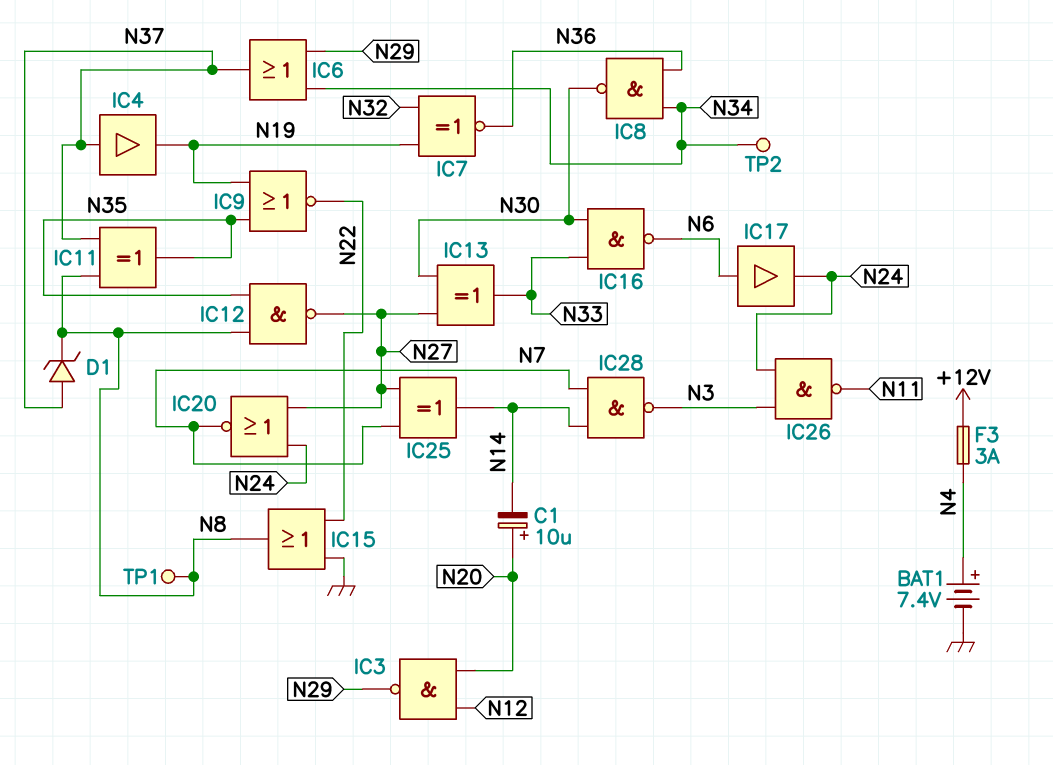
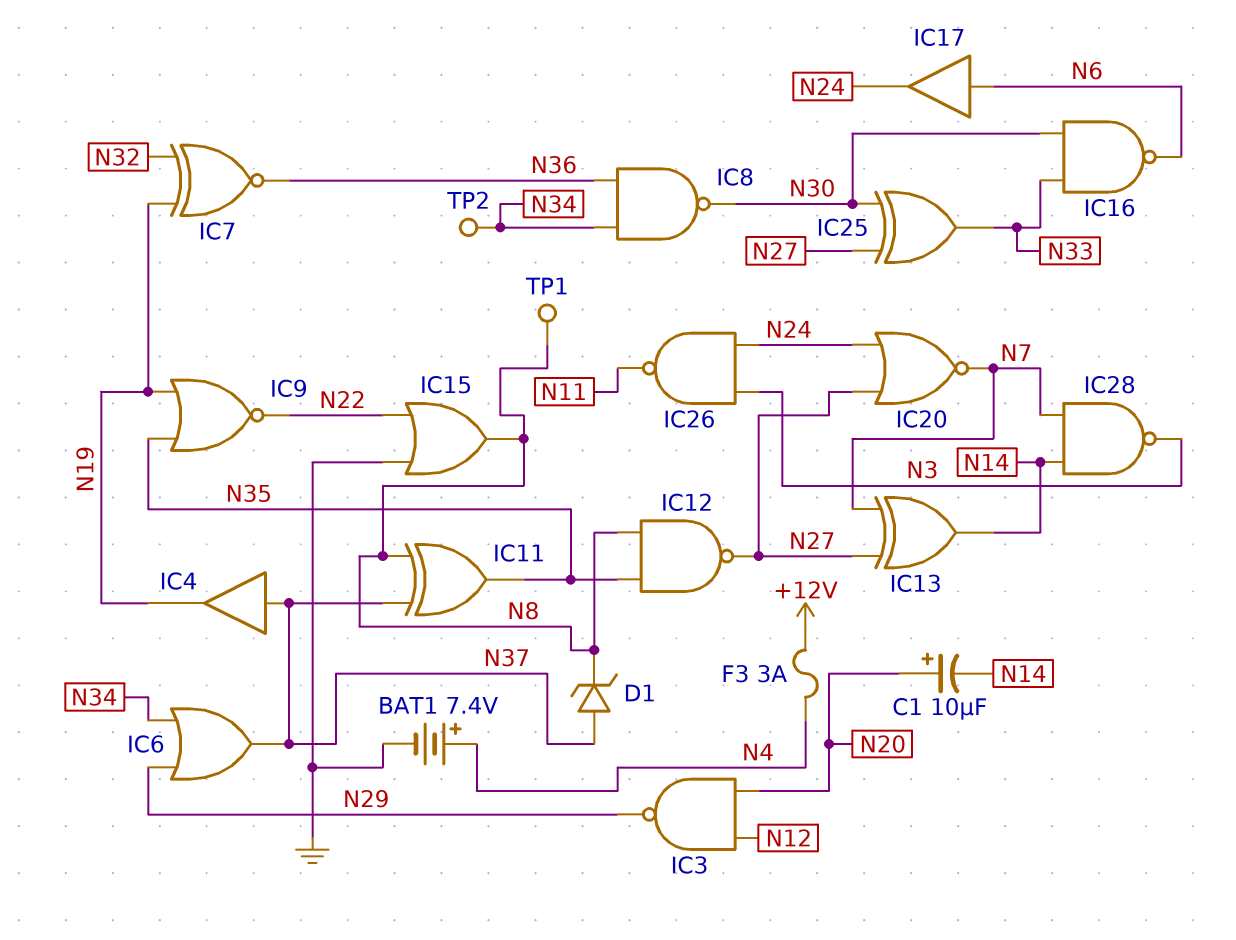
IC13: XOR (in N27, in N30, out N33) -> XOR (in N7, in N27, out N14)
IC25: XOR (in N7, in N27, out N14) -> XOR (in N27, in N30, out N33)

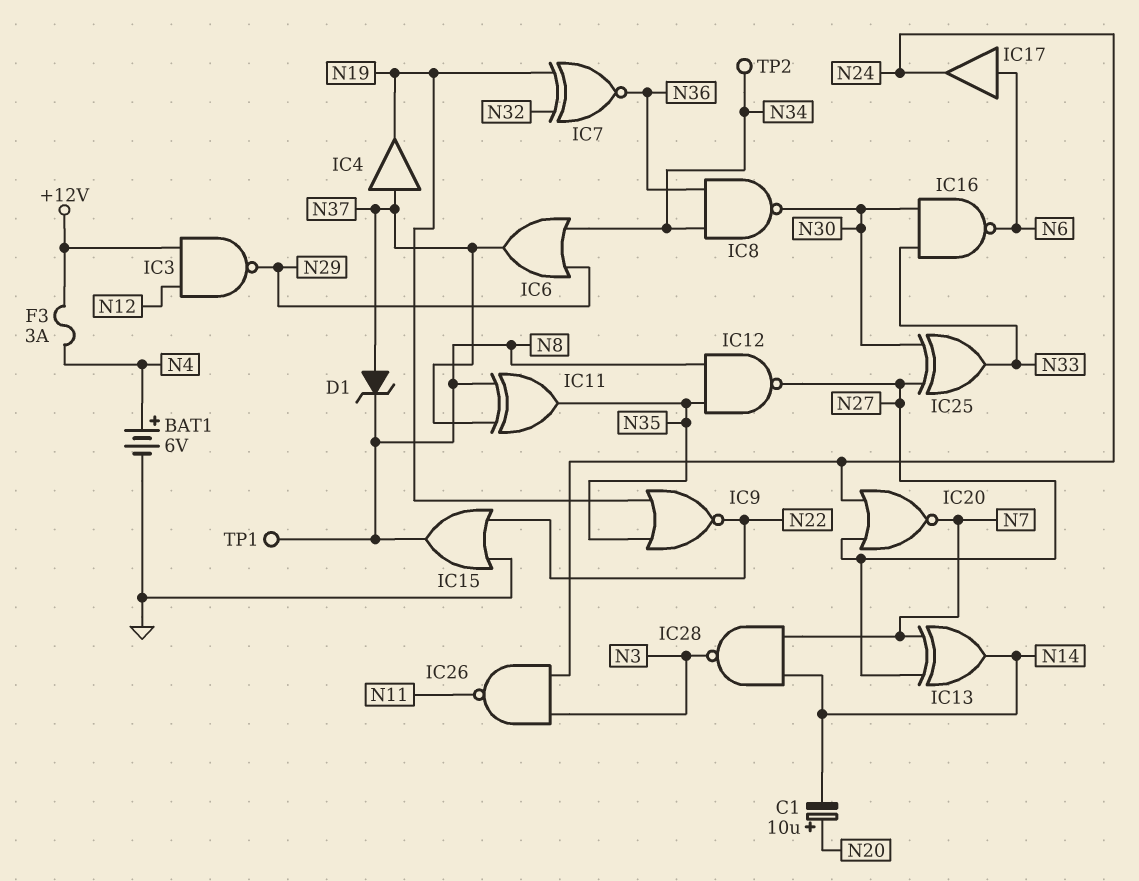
BAT1: 7.4V (plus N4, minus GND) -> 6V (plus N4, minus GND)
IC3: NAND (in N12, in N20, out N29) -> NAND (in +12V, in N12, out N29)

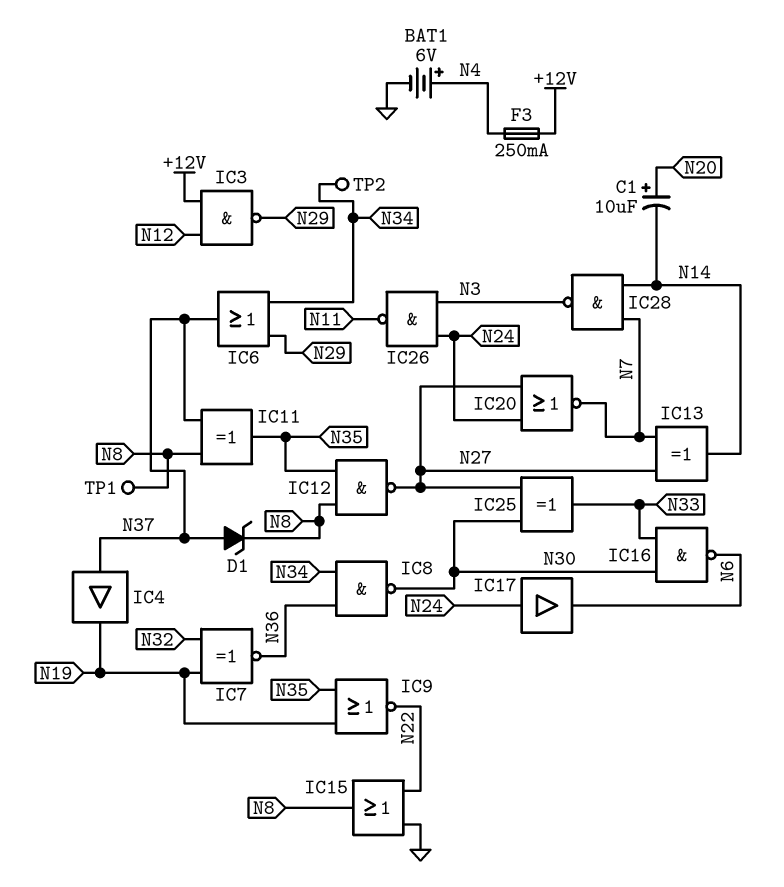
F3: 3A (+12V, N4) -> 250mA (+12V, N4)
IC17: buffer (in N6, out N24) -> buffer (in N24, out N6)

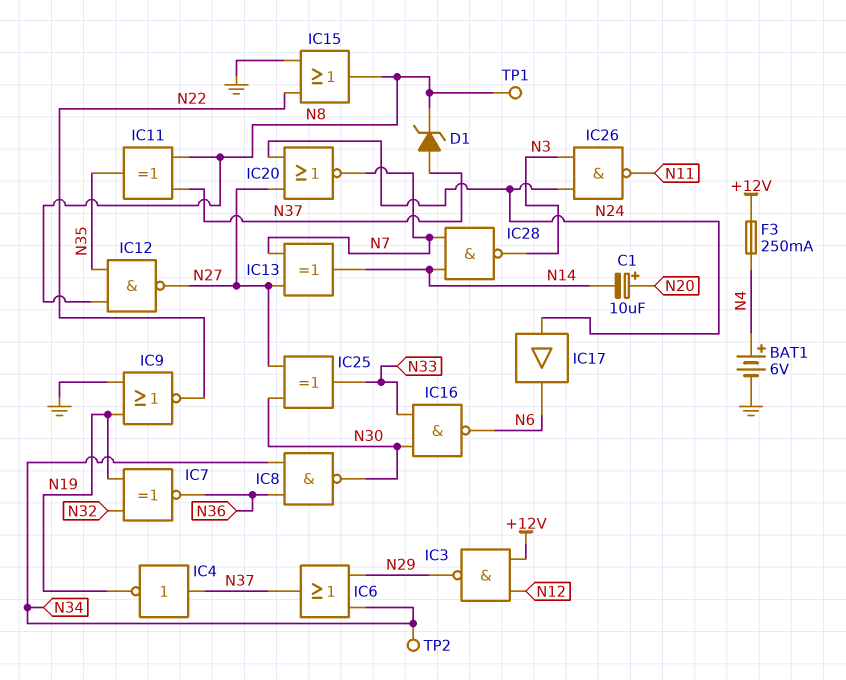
IC4: buffer (in N37, out N19) -> NOT (in N37, out N19)
IC9: NOR (in N19, in N35, out N22) -> NOR (in GND, in N19, out N22)

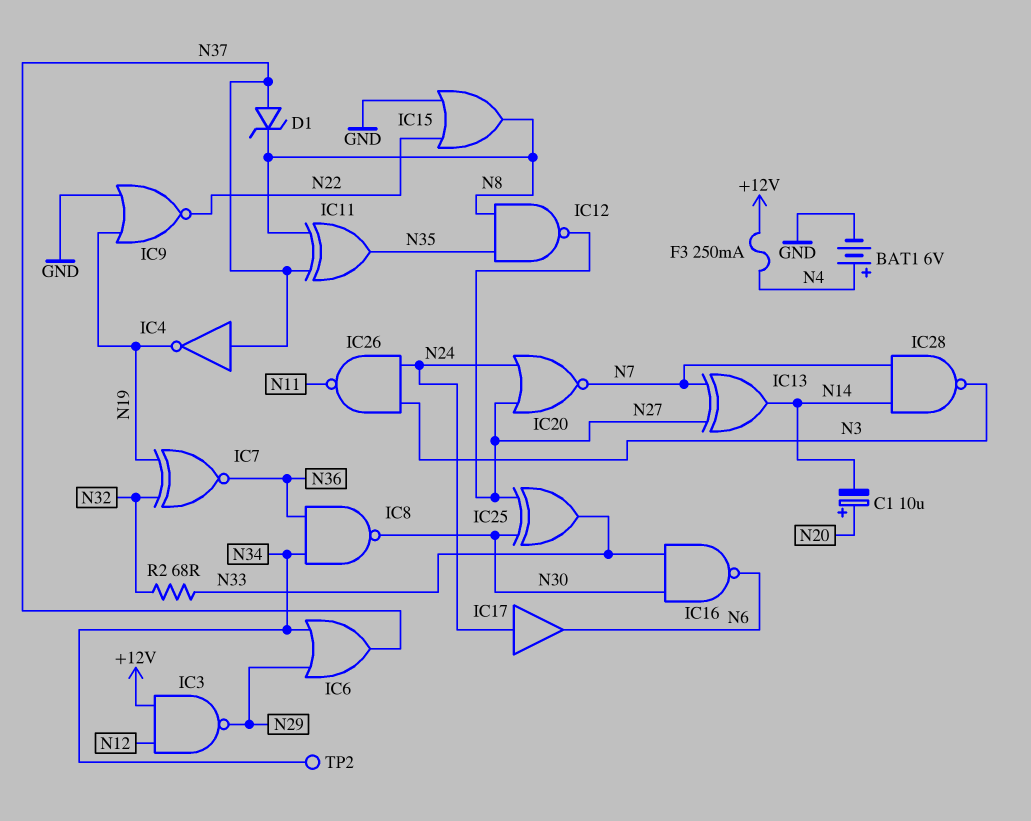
R2: none -> 68 (N32, N33)
TP1: test point (N8) -> none

